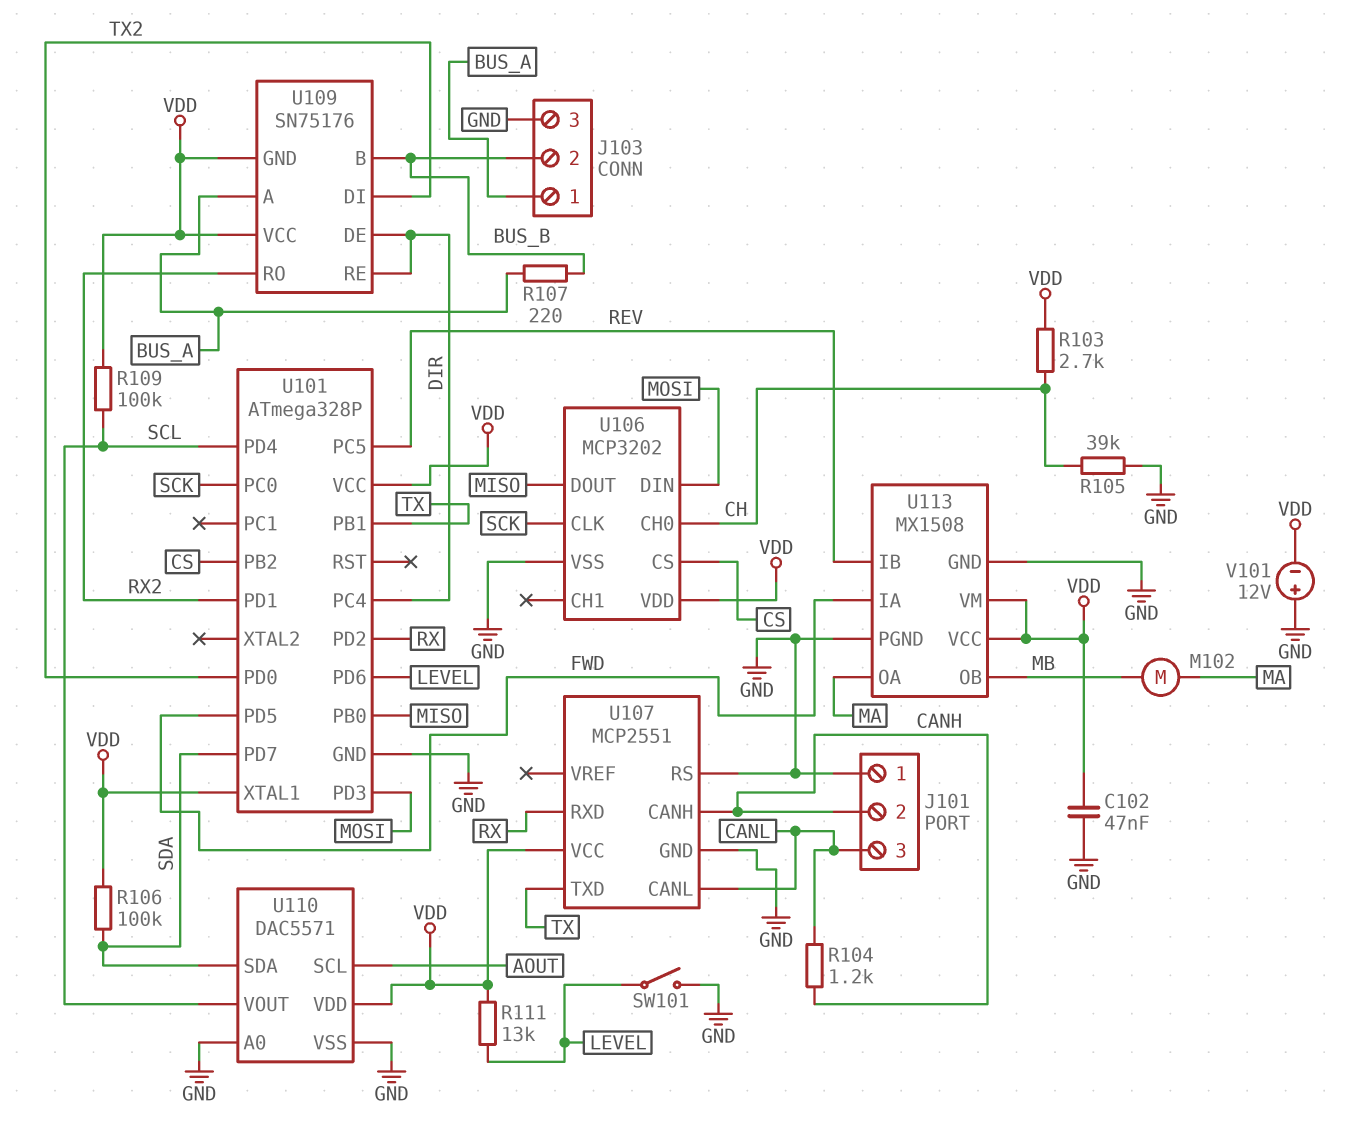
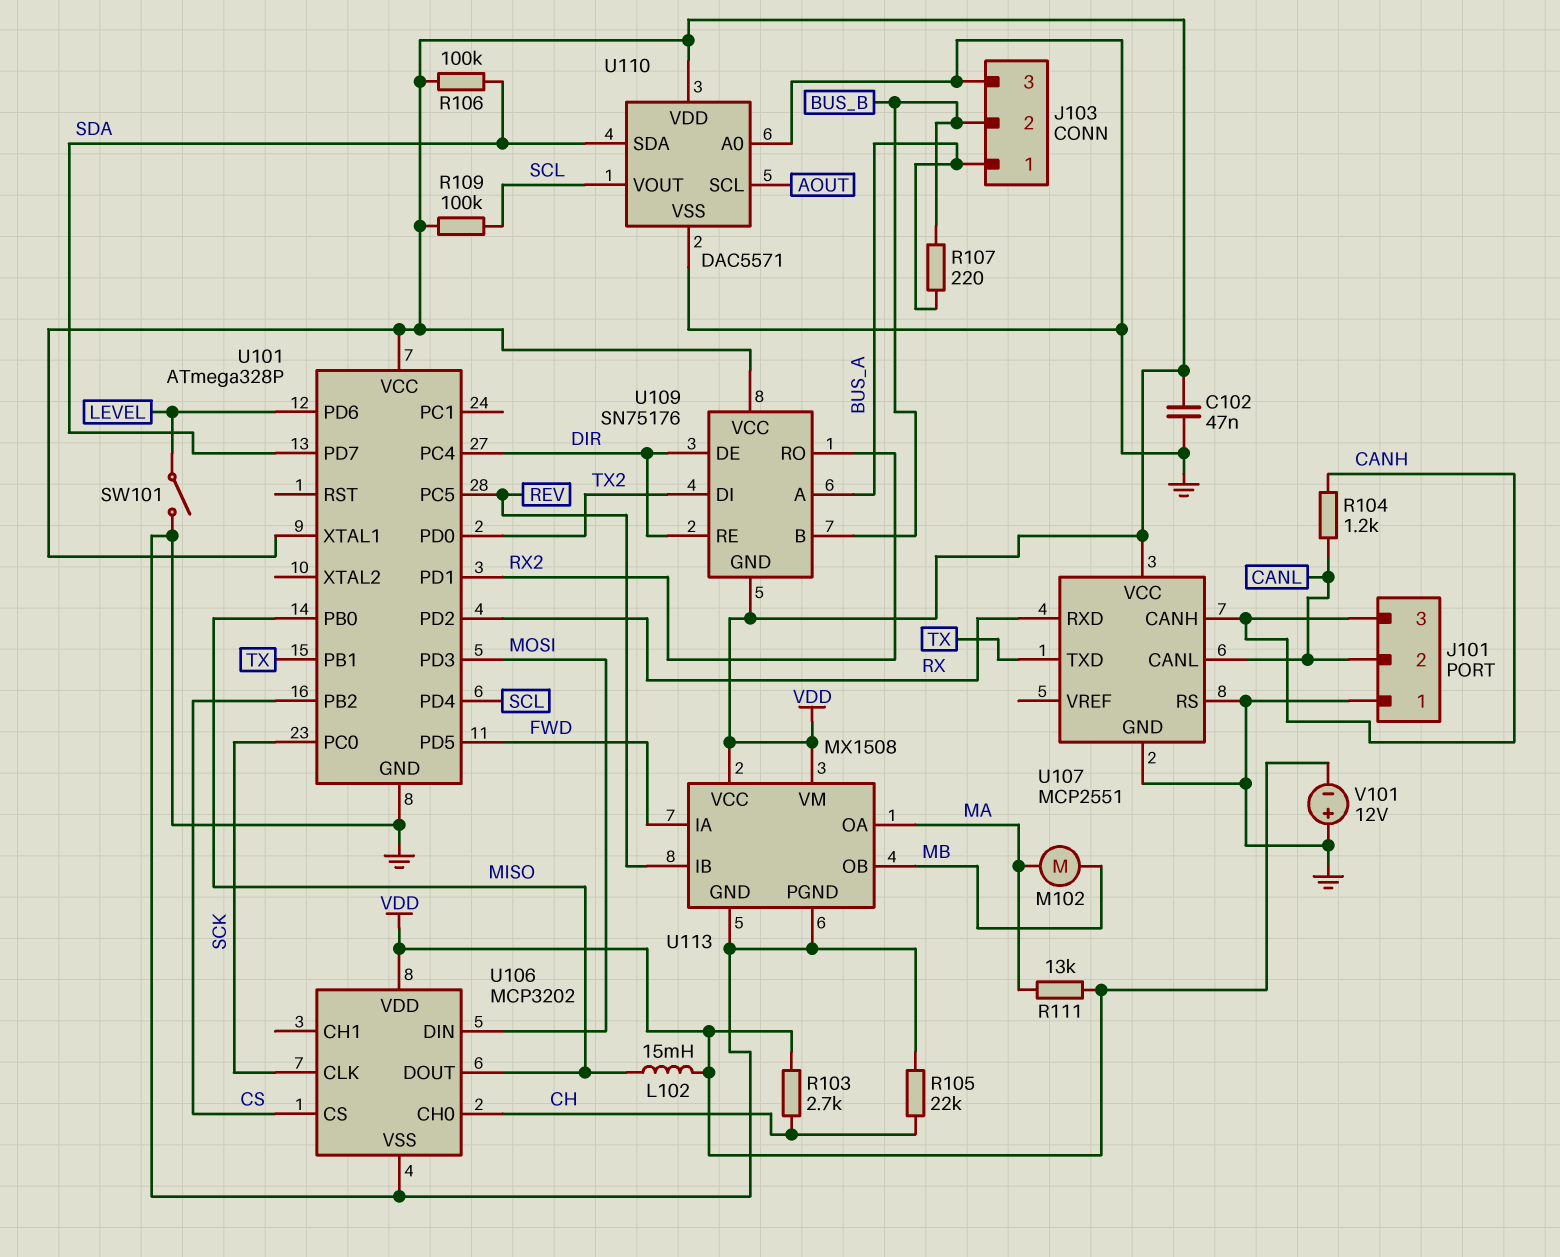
J101 pin 2: CANH -> CANL
J101 pin 3: CANL -> CANH
L102: none -> 15mH (MISO, VDD)
R105: 39k (CH, GND) -> 22k (CH, GND)
R111: 13k (LEVEL, VDD) -> 13k (MA, VDD)

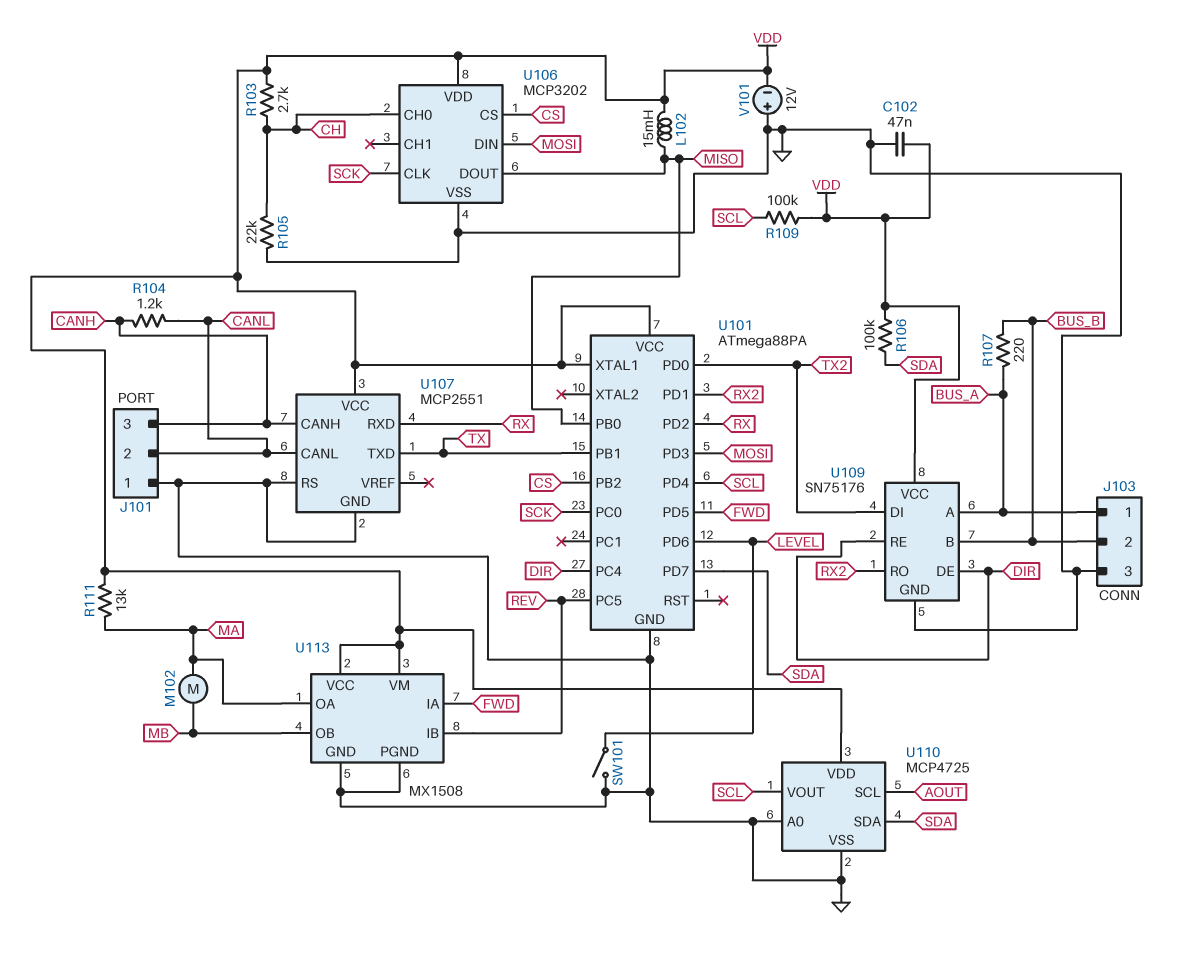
U101: ATmega328P -> ATmega88PA
U109 pin GND: VDD -> GND
U110: DAC5571 -> MCP4725

